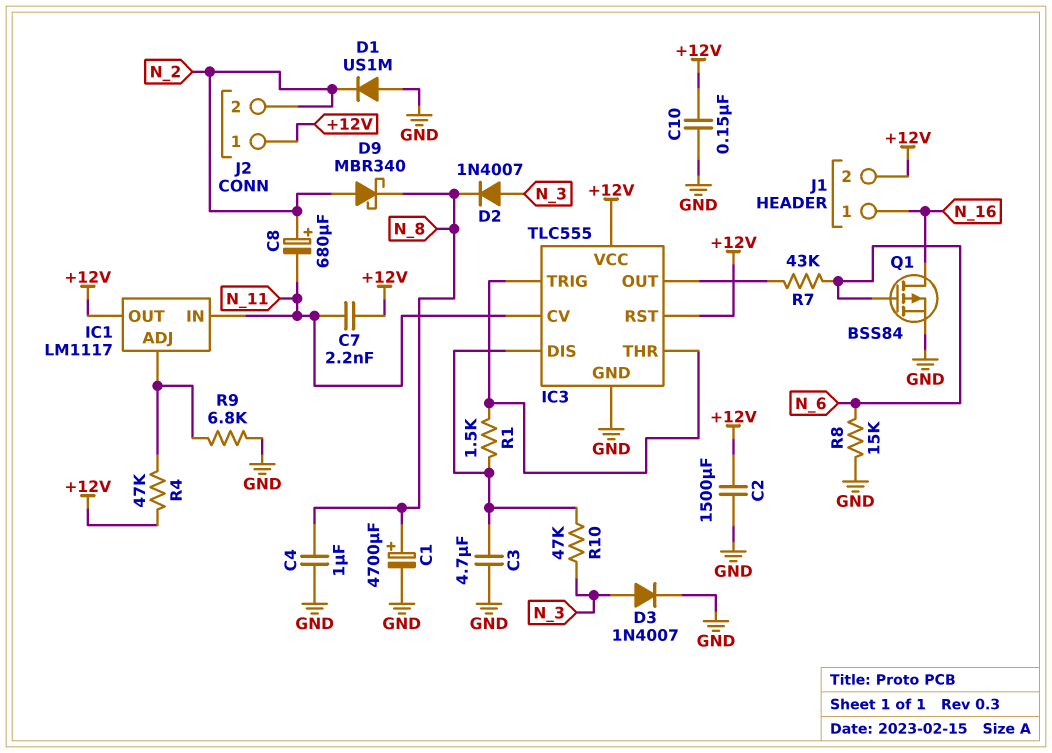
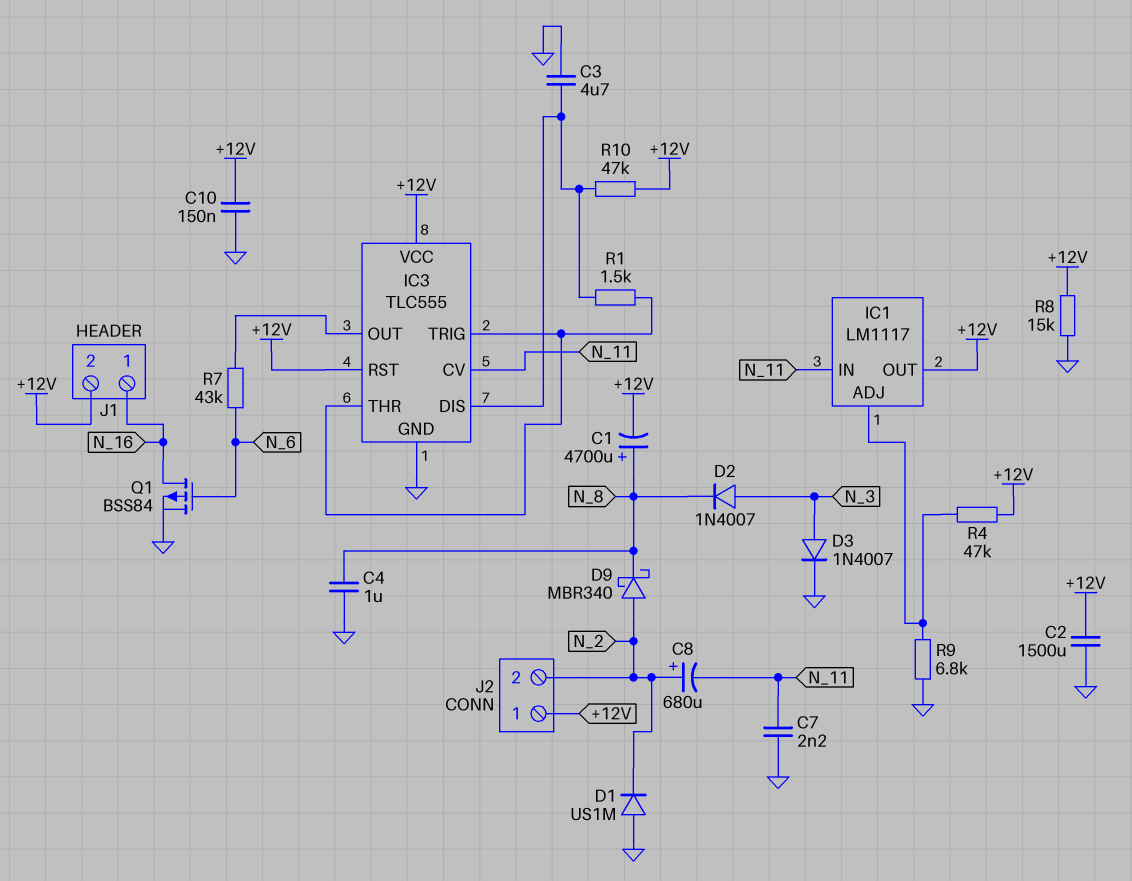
C1: 4700uF (plus N_8, minus GND) -> 4700uF (plus N_8, minus +12V)
C7: 2.2nF (+12V, N_11) -> 2.2nF (GND, N_11)
R8: 15k (GND, N_6) -> 15k (+12V, GND)
R10: 47k (IC3/DIS, N_3) -> 47k (+12V, IC3/DIS)

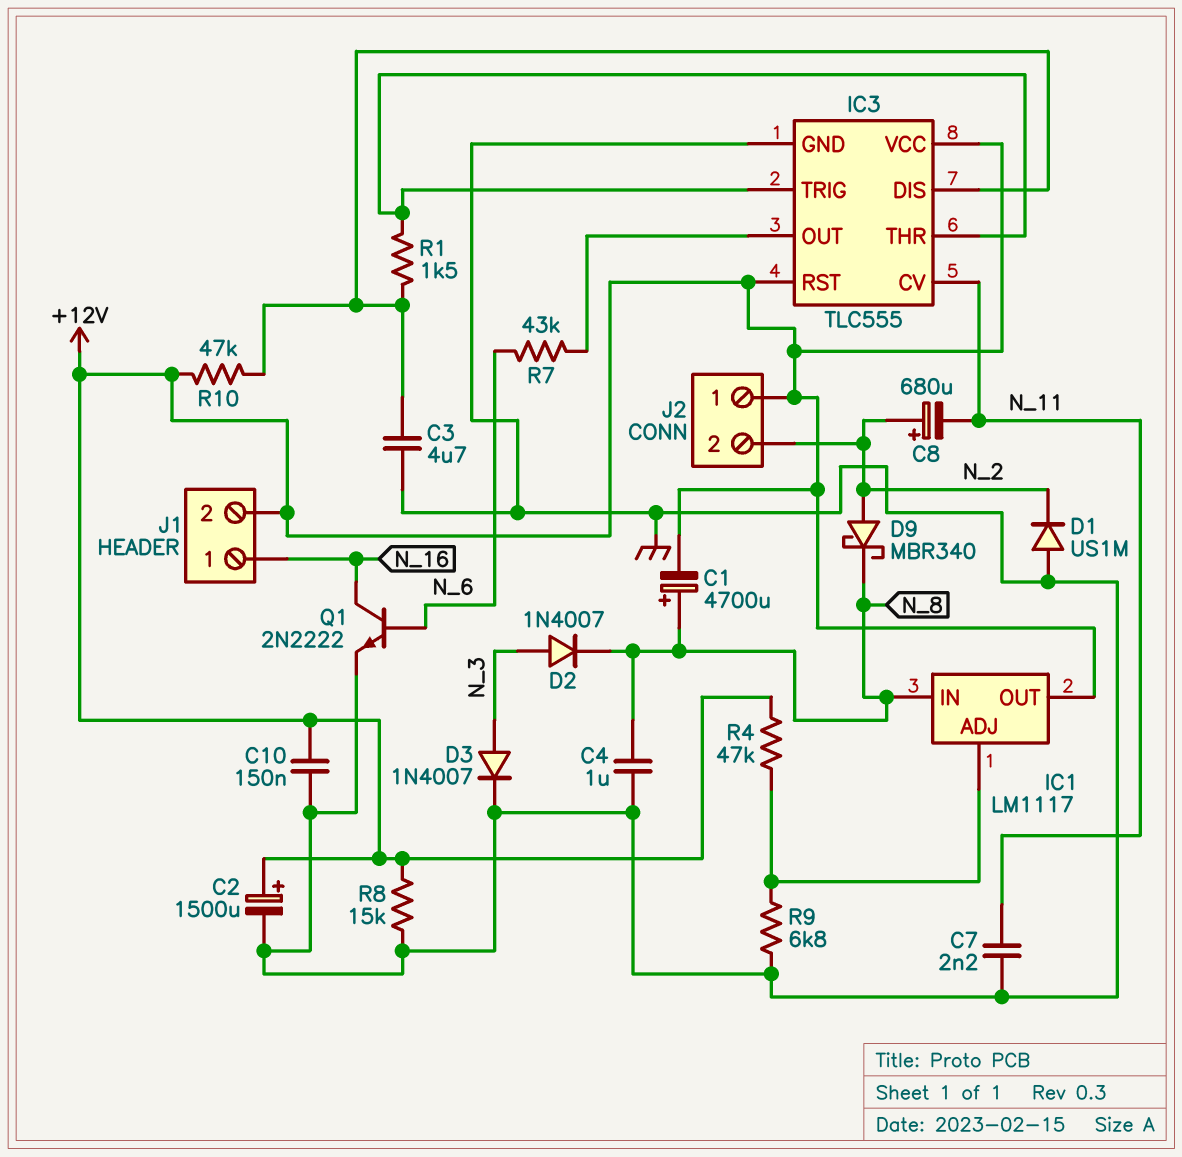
C2: 1500uF (+12V, GND) -> 1500uF (plus +12V, minus GND)
IC1 pin IN: N_11 -> N_8
Q1: PMOS BSS84 (G N_6, D N_16, S GND) -> NPN 2N2222 (B N_6, C N_16, E GND)

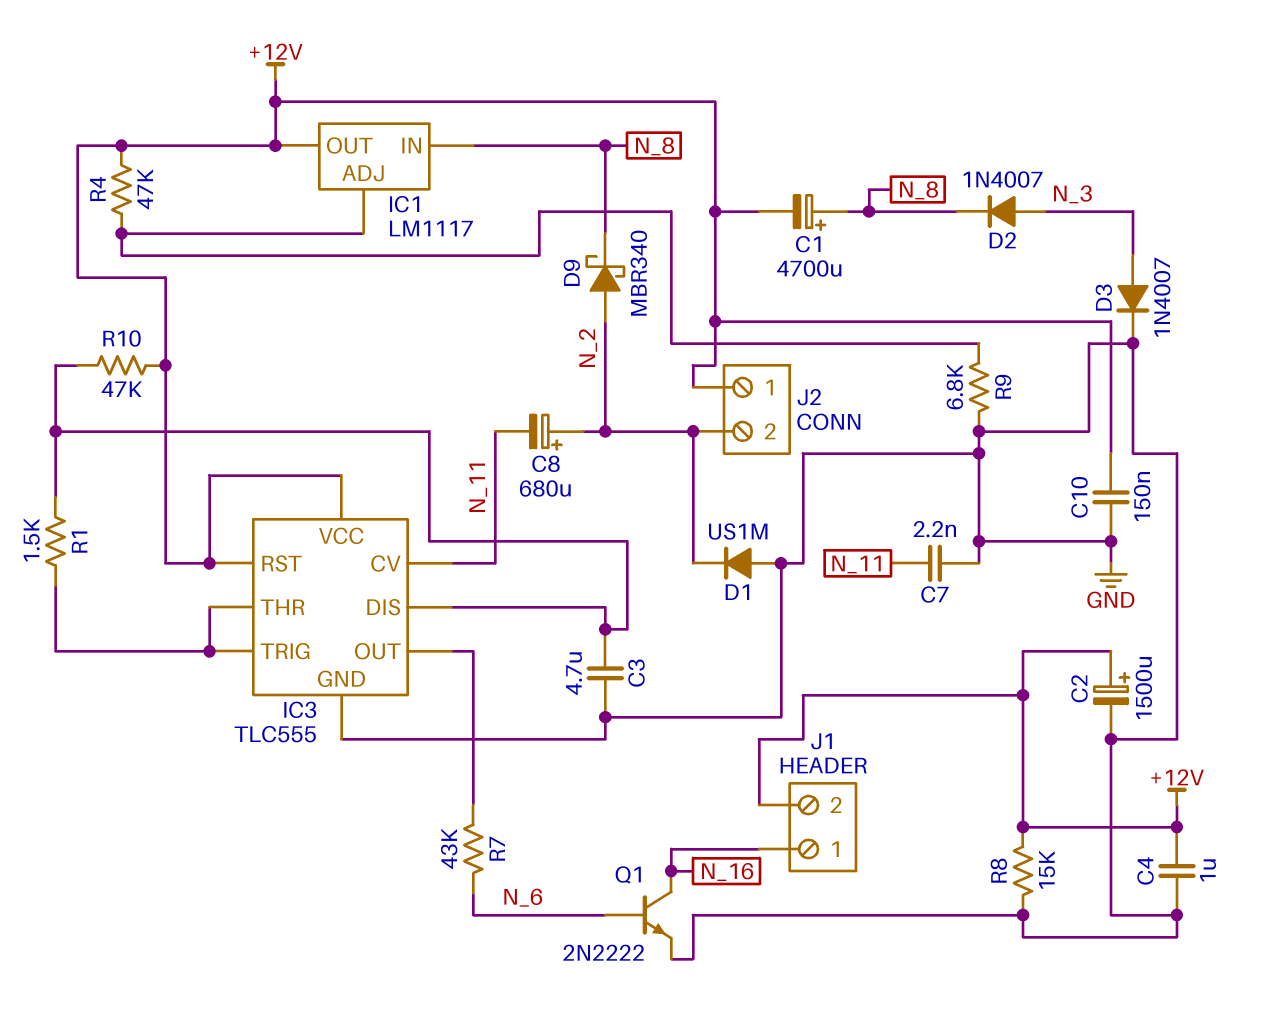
C4: 1uF (GND, N_8) -> 1uF (+12V, GND)

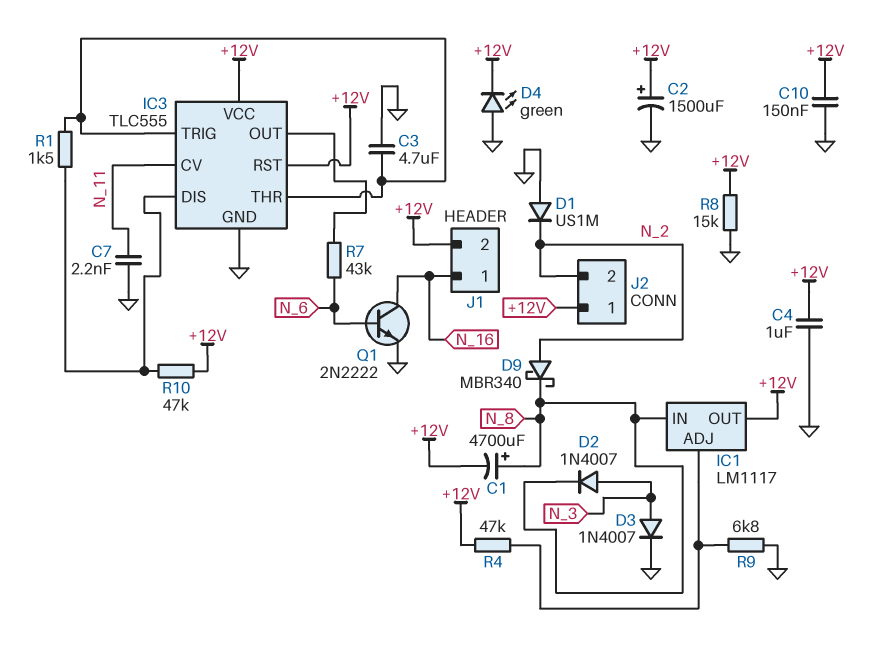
C3: 4.7uF (GND, IC3/DIS) -> 4.7uF (GND, IC3/THR)
C8: 680uF (plus N_2, minus N_11) -> none
D4: none -> LED green (A GND, K +12V)

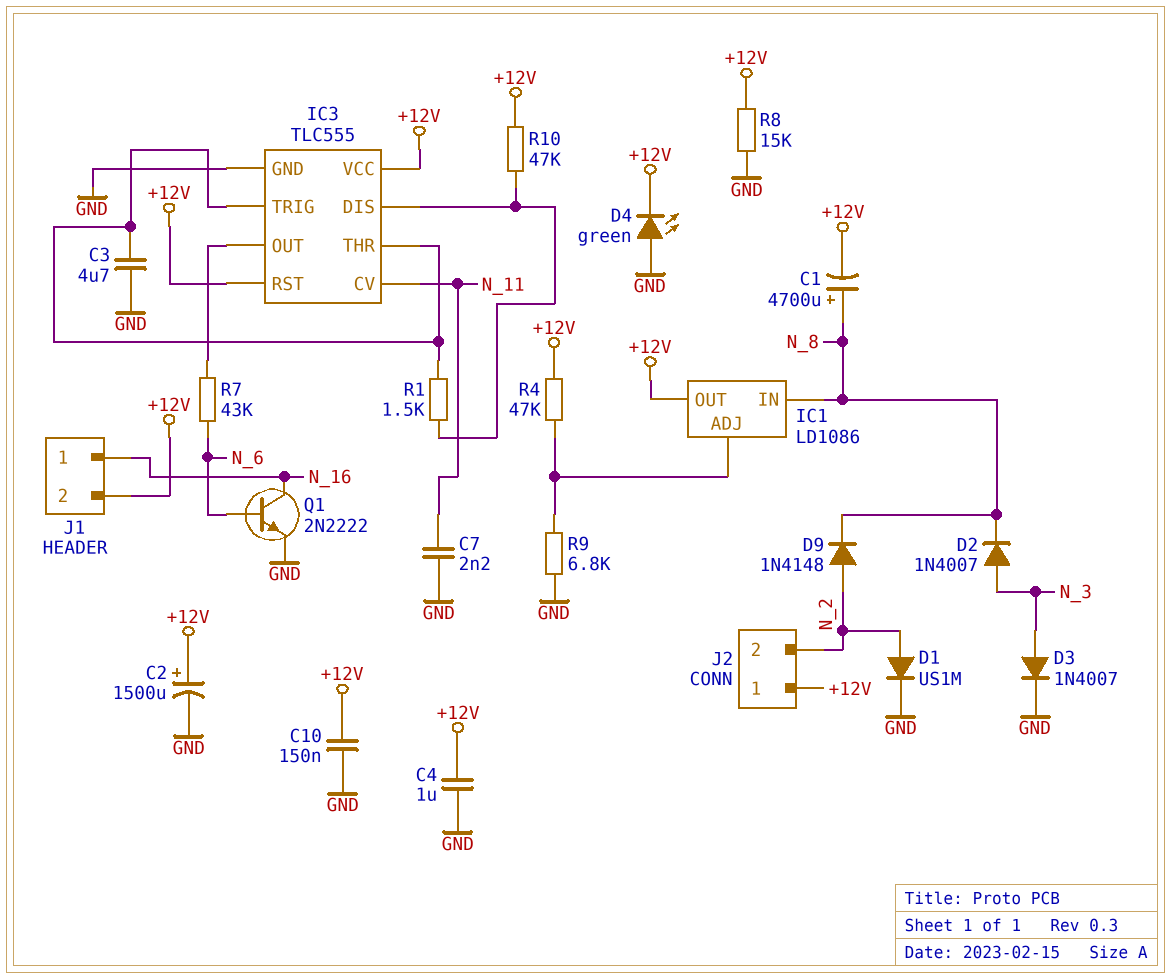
D1: diode US1M (A GND, K N_2) -> diode US1M (A N_2, K GND)
D9: schottky MBR340 (A N_2, K N_8) -> diode 1N4148 (A N_2, K N_8)
IC1: LM1117 -> LD1086

